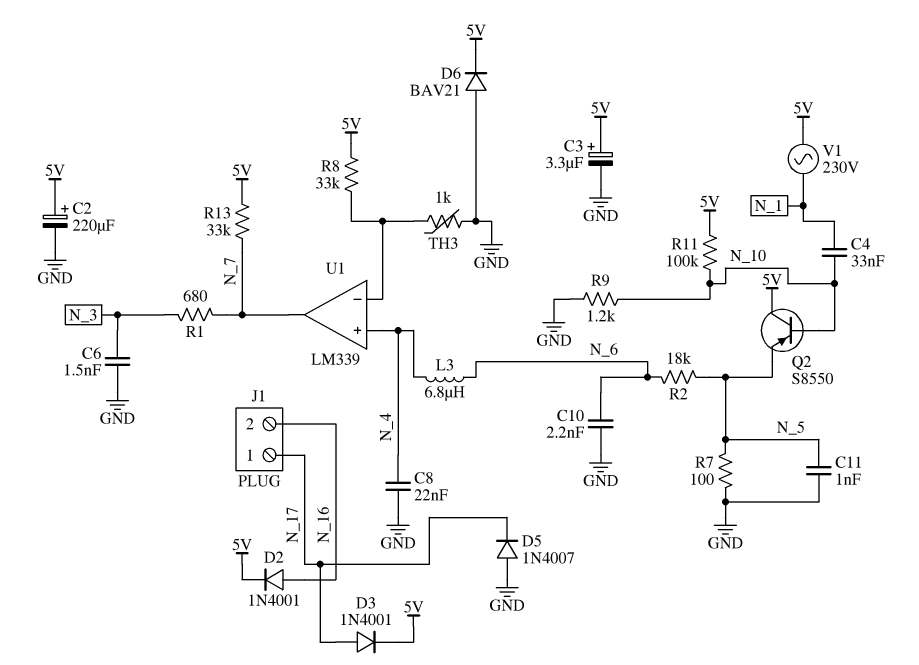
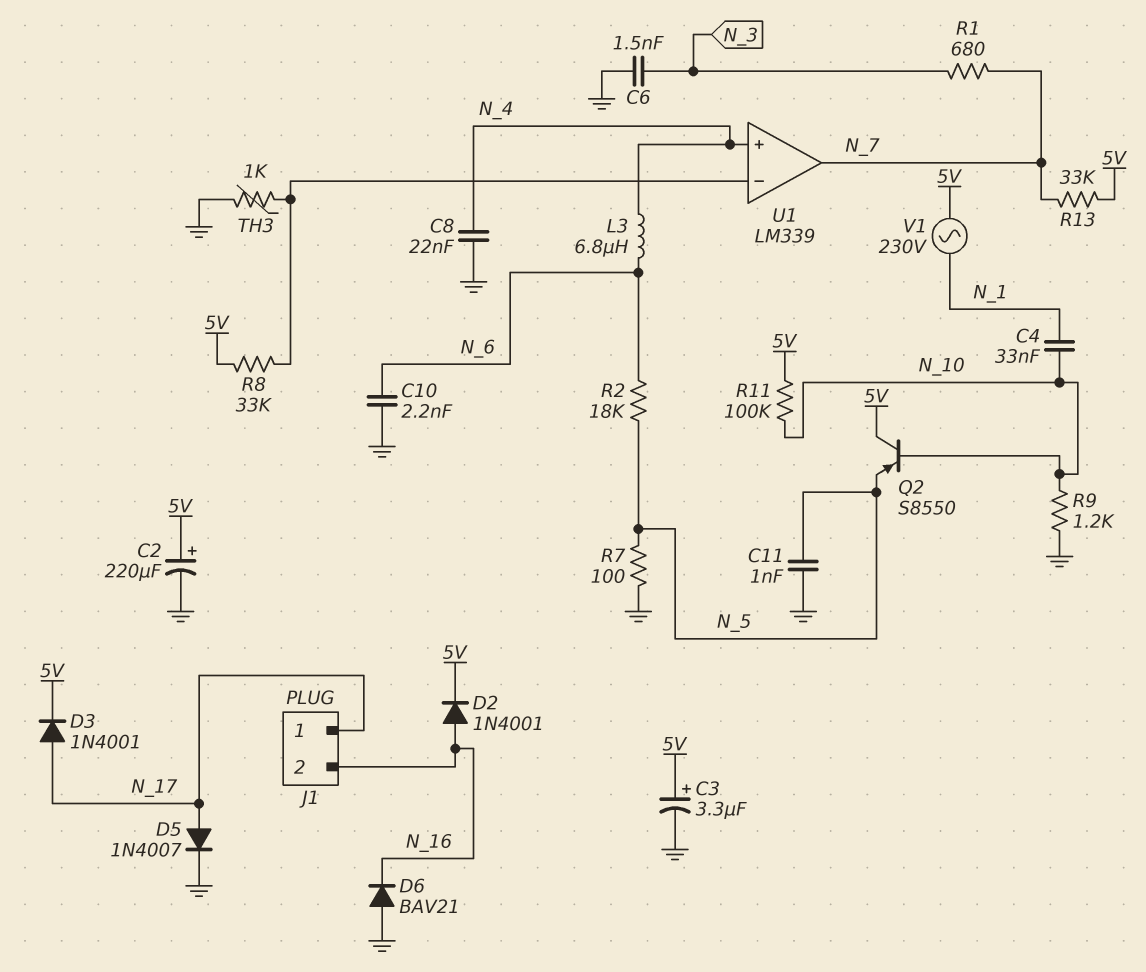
D5: diode 1N4007 (A GND, K N_17) -> diode 1N4007 (A N_17, K GND)
D6: diode BAV21 (A GND, K 5V) -> diode BAV21 (A GND, K N_16)

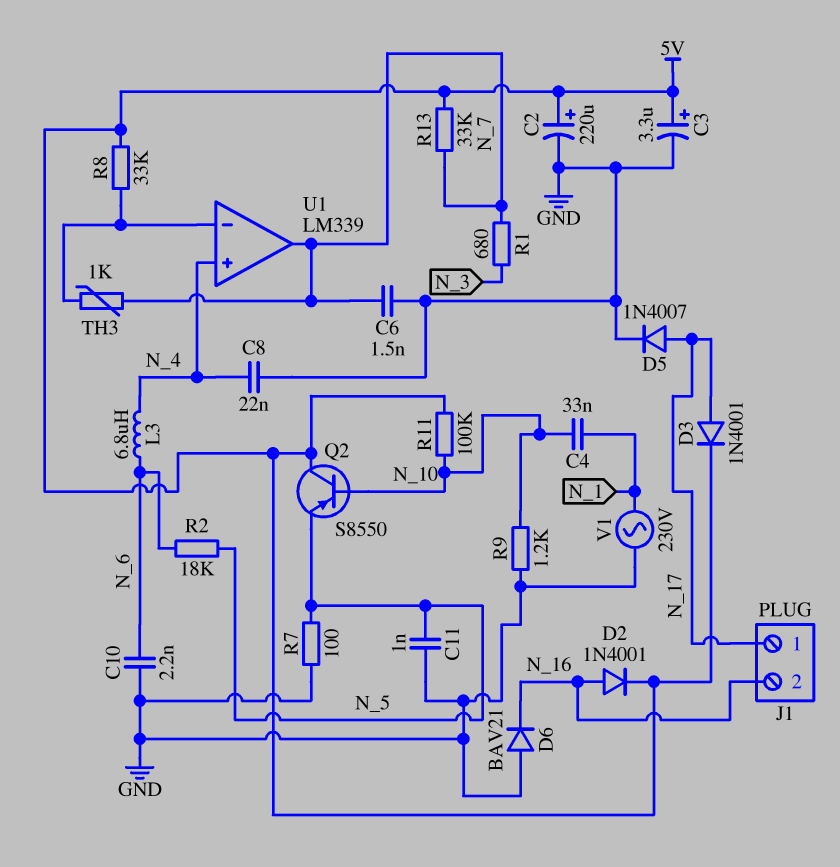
C6: 1.5nF (GND, N_3) -> 1.5nF (GND, N_7)
TH3: 1k (GND, U1/in-) -> 1k (N_7, U1/in-)
V1: AC 230V (5V, N_1) -> AC 230V (GND, N_1)

